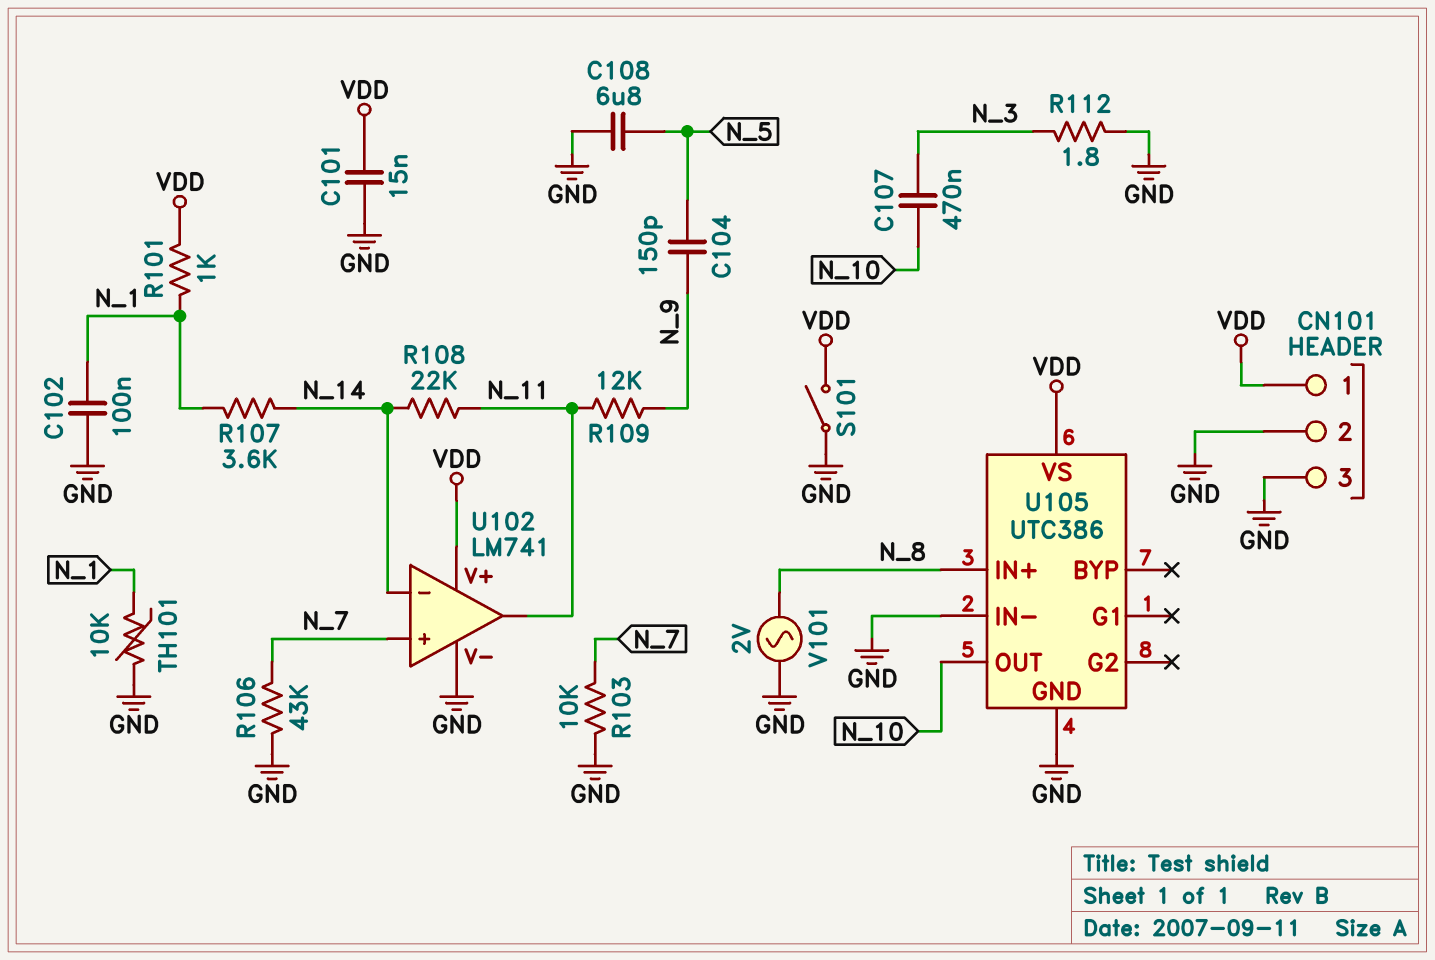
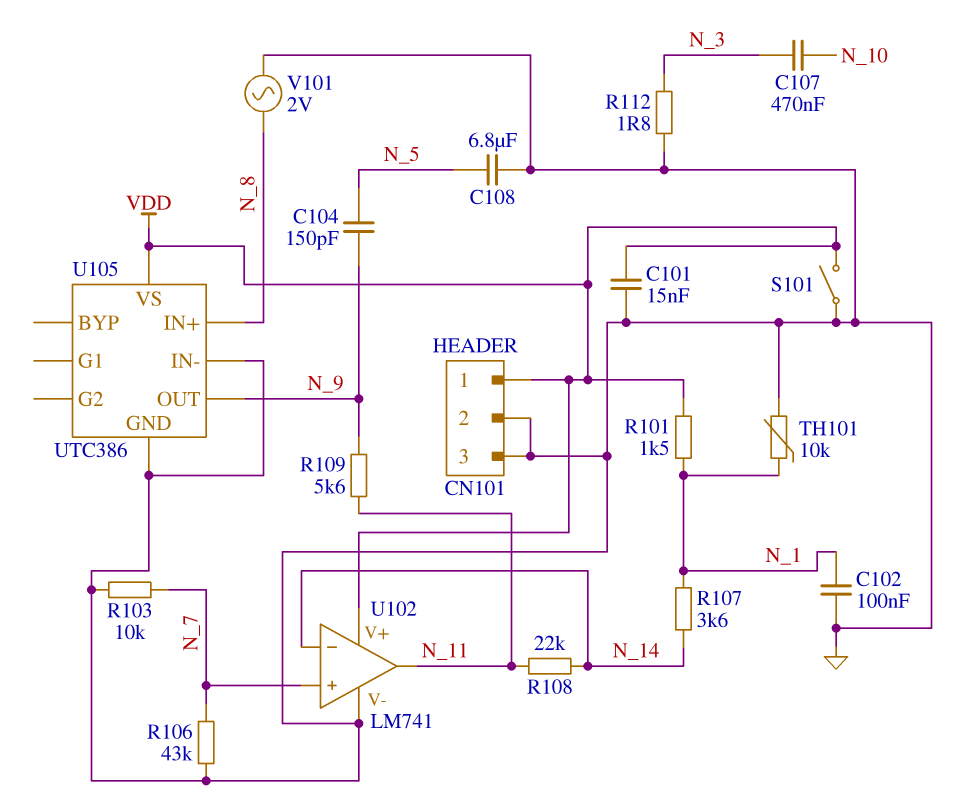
R101: 1k (N_1, VDD) -> 1.5k (N_1, VDD)
R109: 12k (N_9, N_11) -> 5.6k (N_9, N_11)
U105 pin OUT: N_10 -> N_9

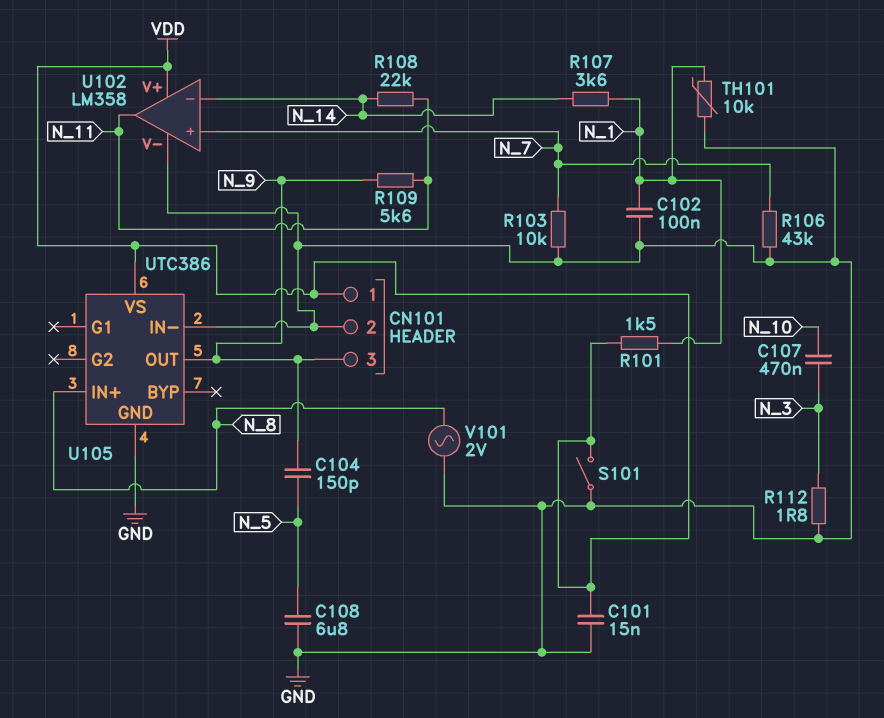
CN101 pin 3: GND -> N_9
U102: LM741 -> LM358

